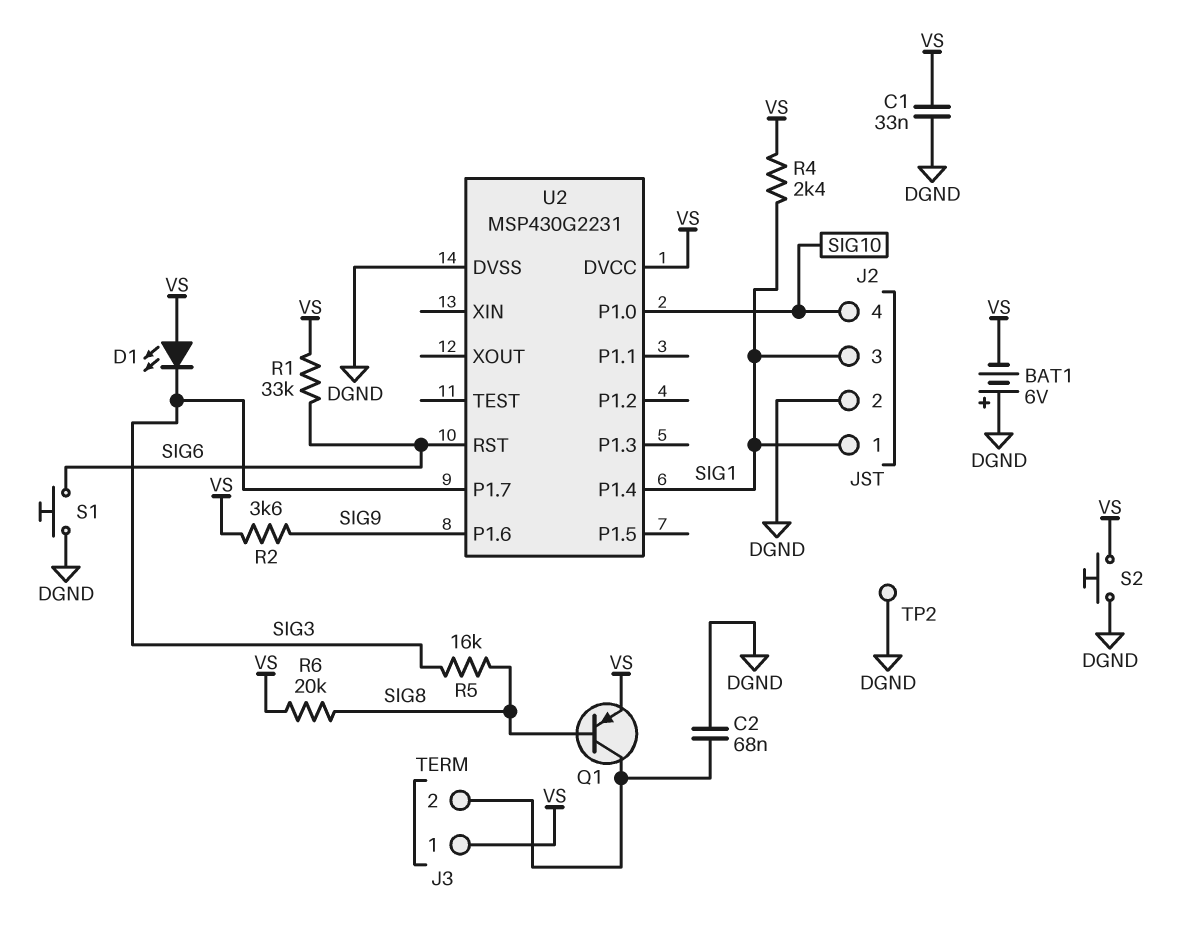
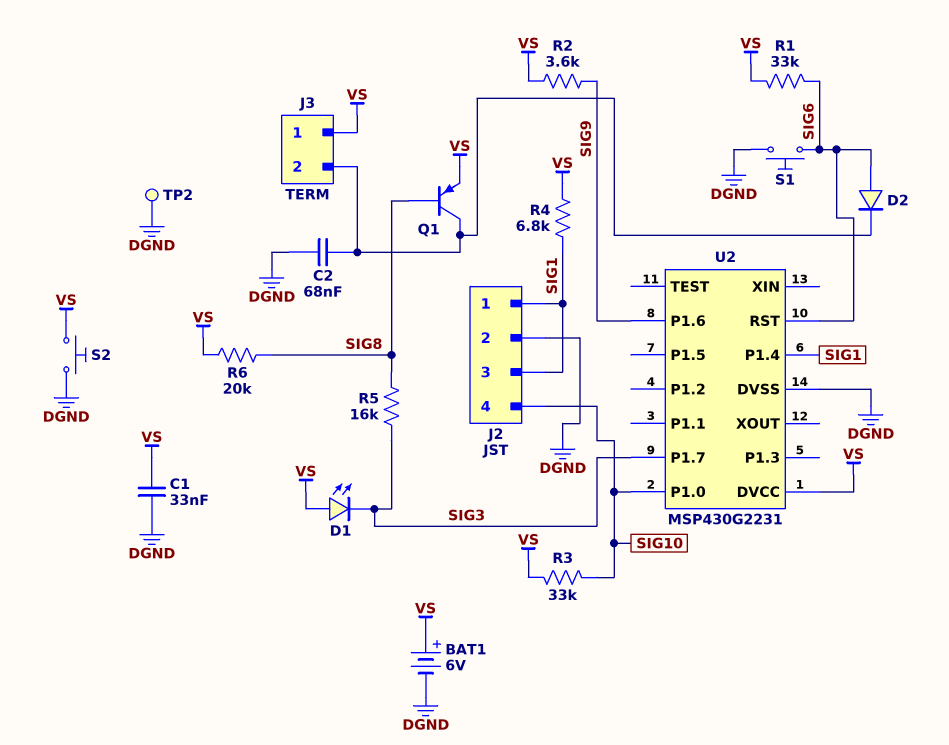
BAT1: 6V (plus DGND, minus VS) -> 6V (plus VS, minus DGND)
D2: none -> diode (A SIG6, K J3/2)
R3: none -> 33k (SIG10, VS)
R4: 2.4k (SIG1, VS) -> 6.8k (SIG1, VS)

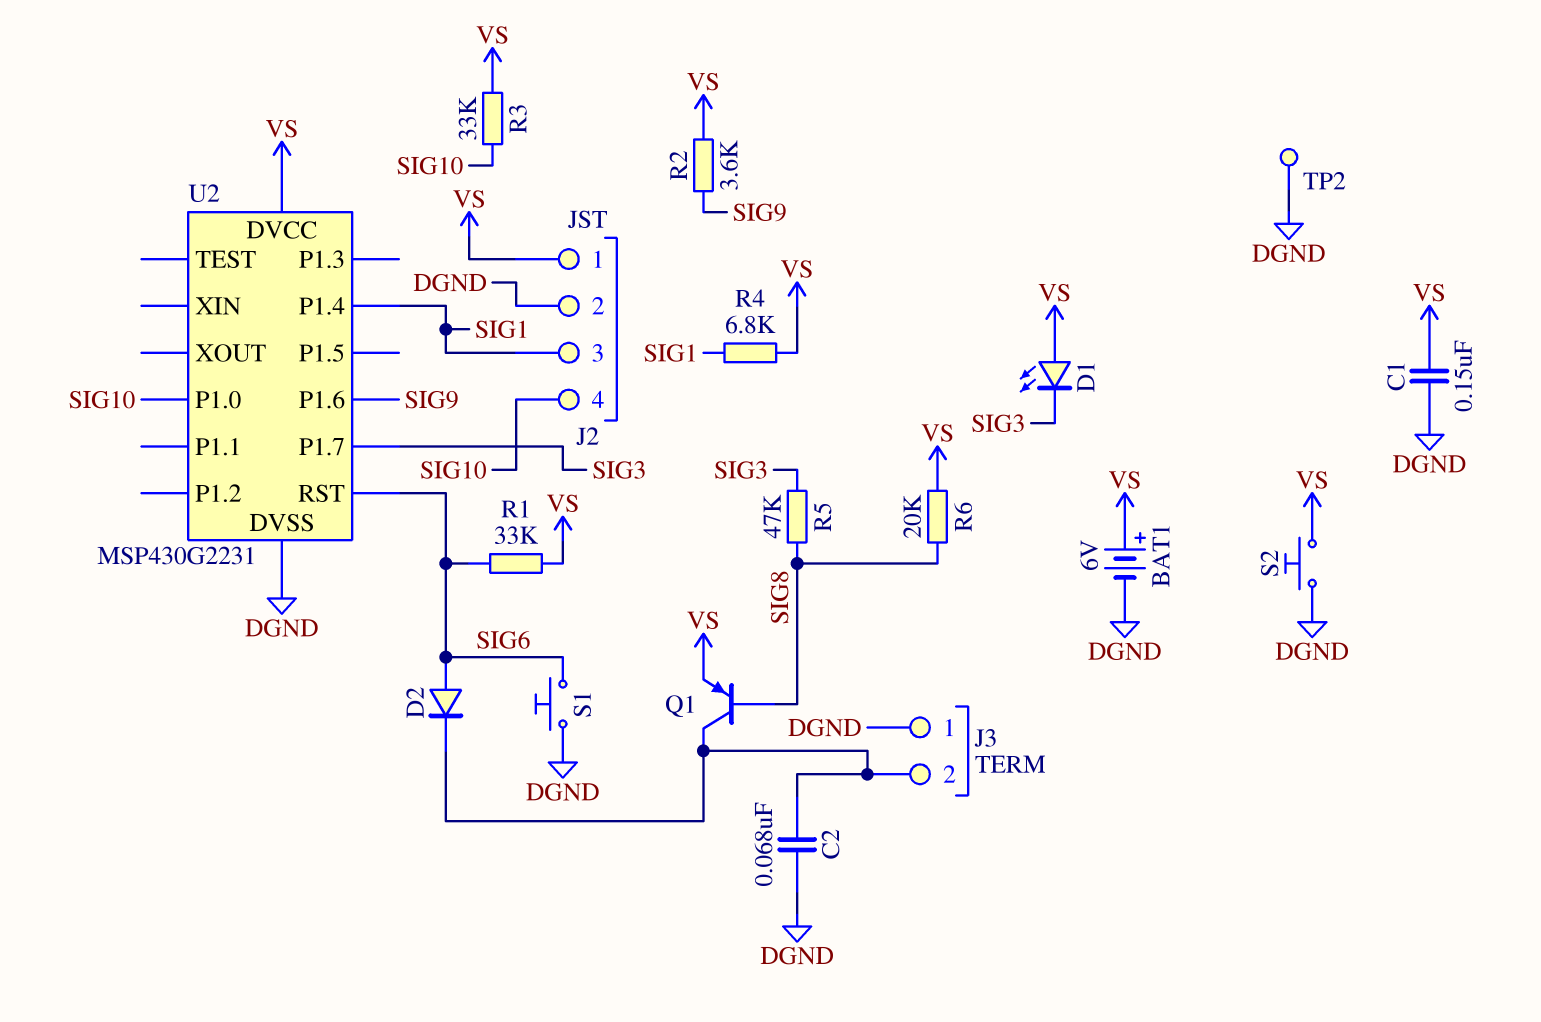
C1: 33nF (DGND, VS) -> 150nF (DGND, VS)
J2 pin 1: SIG1 -> VS
J3 pin 1: VS -> DGND
R5: 16k (SIG3, SIG8) -> 47k (SIG3, SIG8)

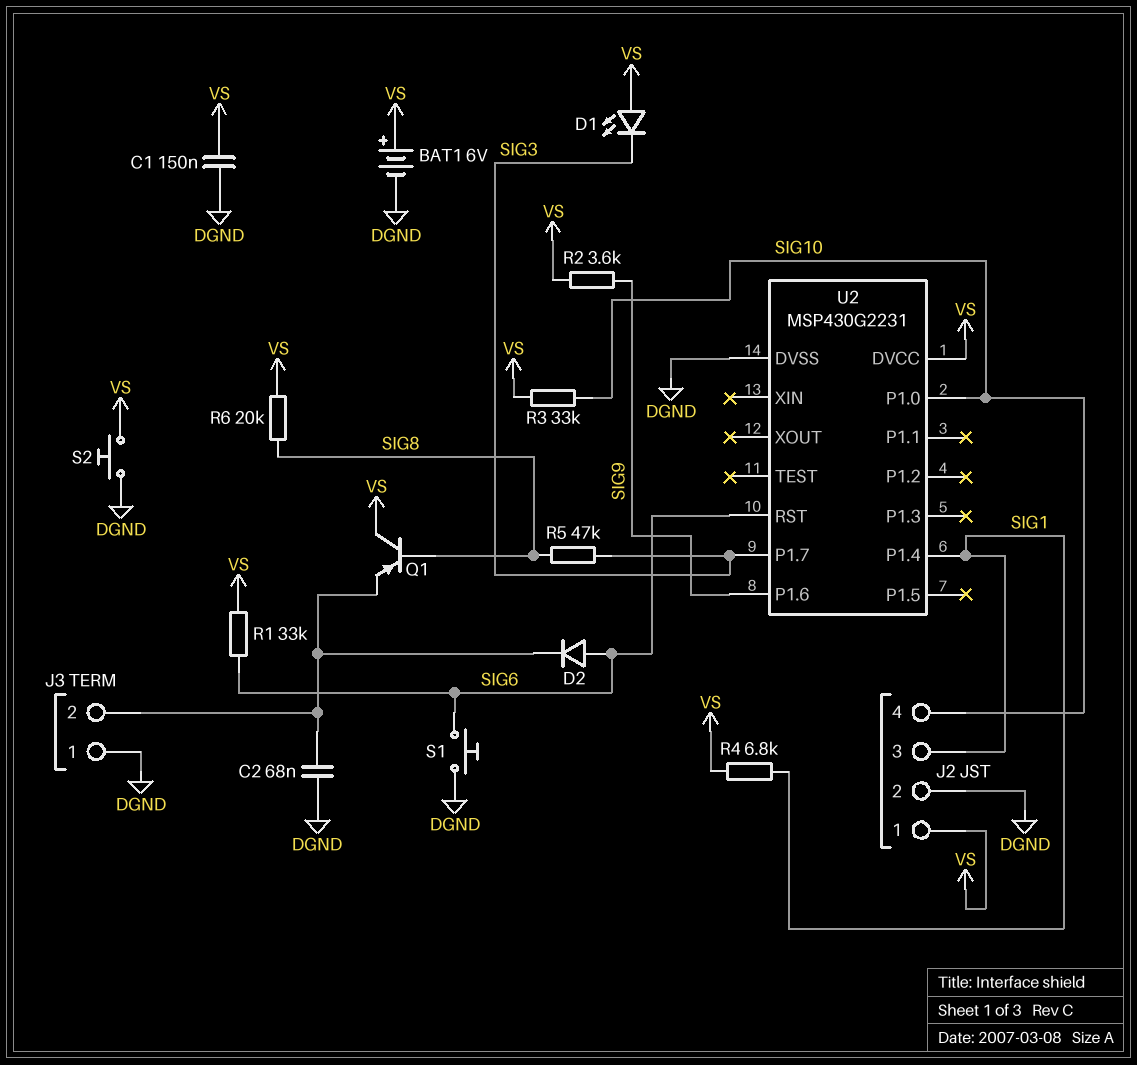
Q1: PNP (B SIG8, C J3/2, E VS) -> PNP (B SIG8, C VS, E J3/2)
TP2: test point (DGND) -> none

